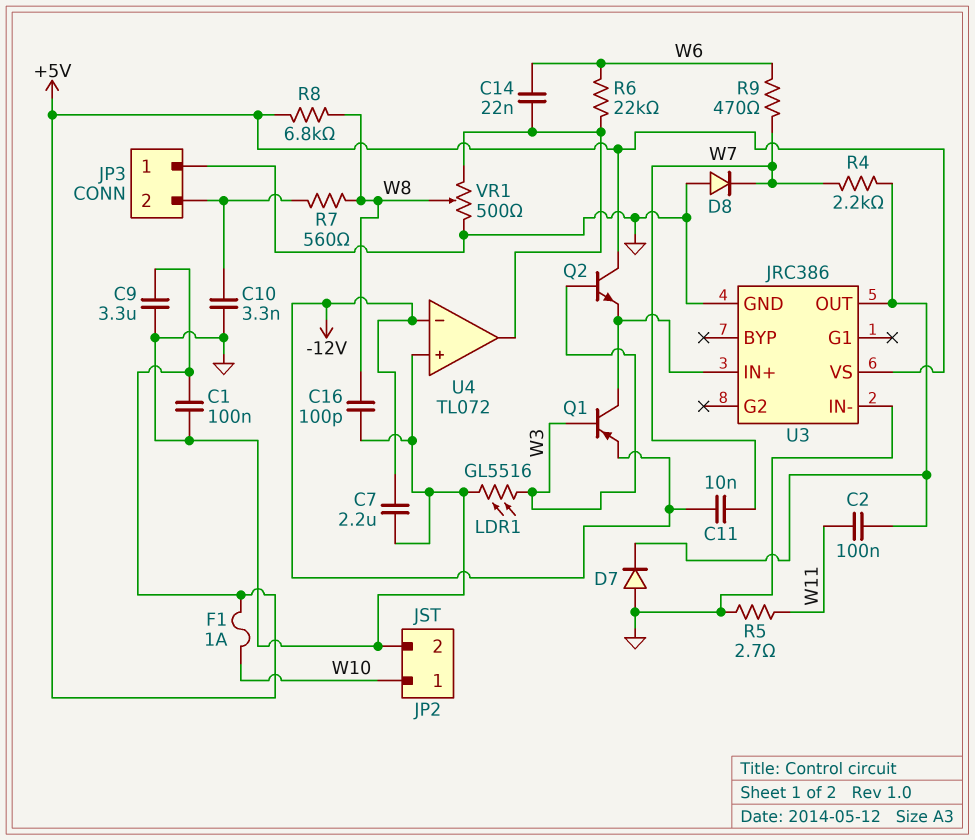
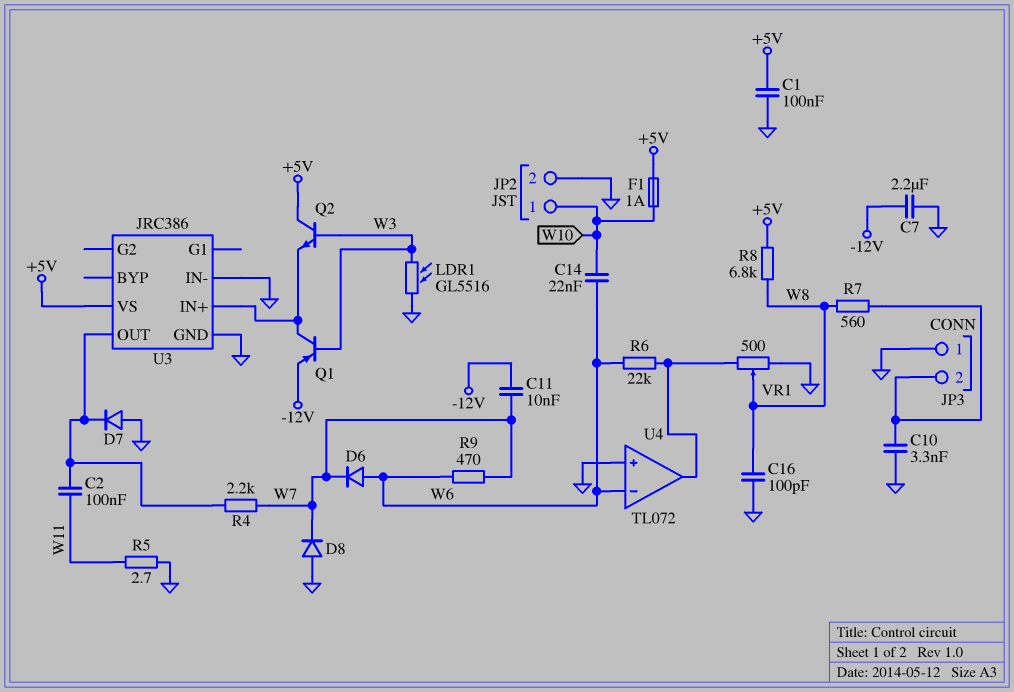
C9: 3.3uF (+5V, GND) -> none
C14: 22nF (U4/out, W6) -> 22nF (W6, W10)
D6: none -> diode (A W6, K W7)
U4 pin in-: -12V -> W6

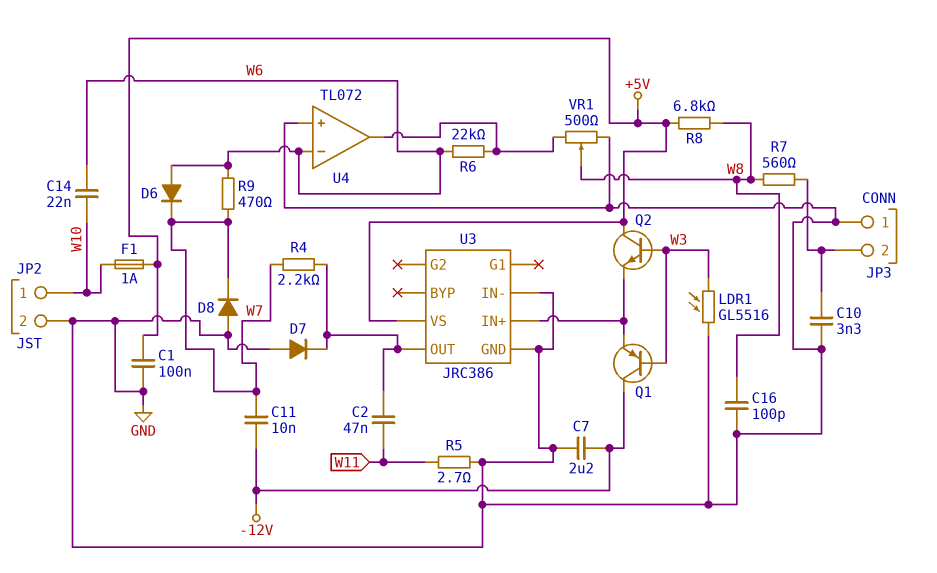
C2: 100nF (U3/OUT, W11) -> 47nF (U3/OUT, W11)
Q1: PNP (B W3, C U3/IN+, E -12V) -> PNP (B W3, C -12V, E U3/IN+)

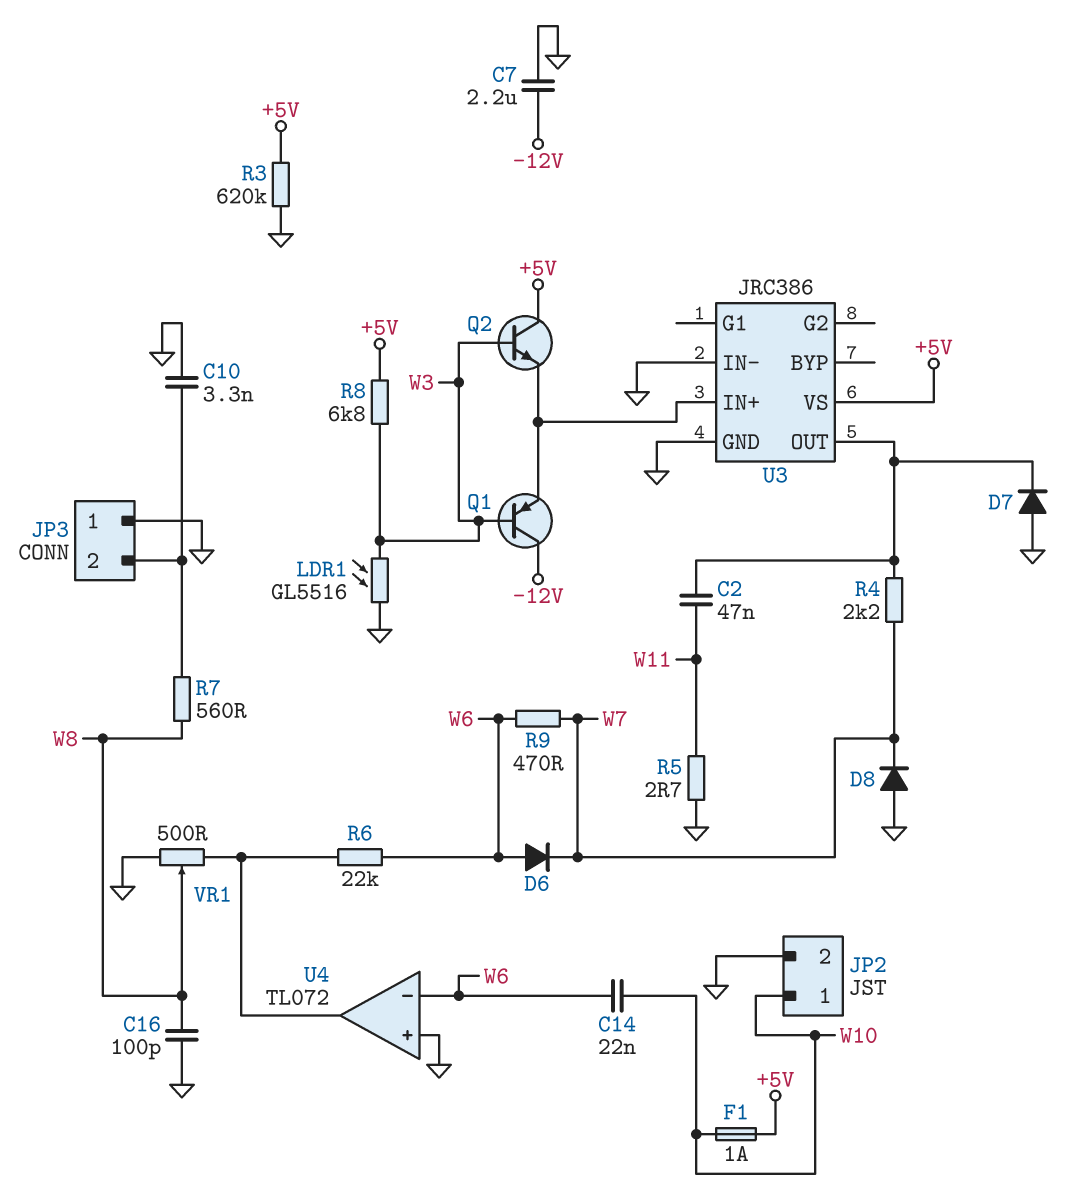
C1: 100nF (+5V, GND) -> none
C11: 10nF (-12V, W7) -> none
R3: none -> 620k (+5V, GND)
R8: 6.8k (+5V, W8) -> 6.8k (+5V, W3)

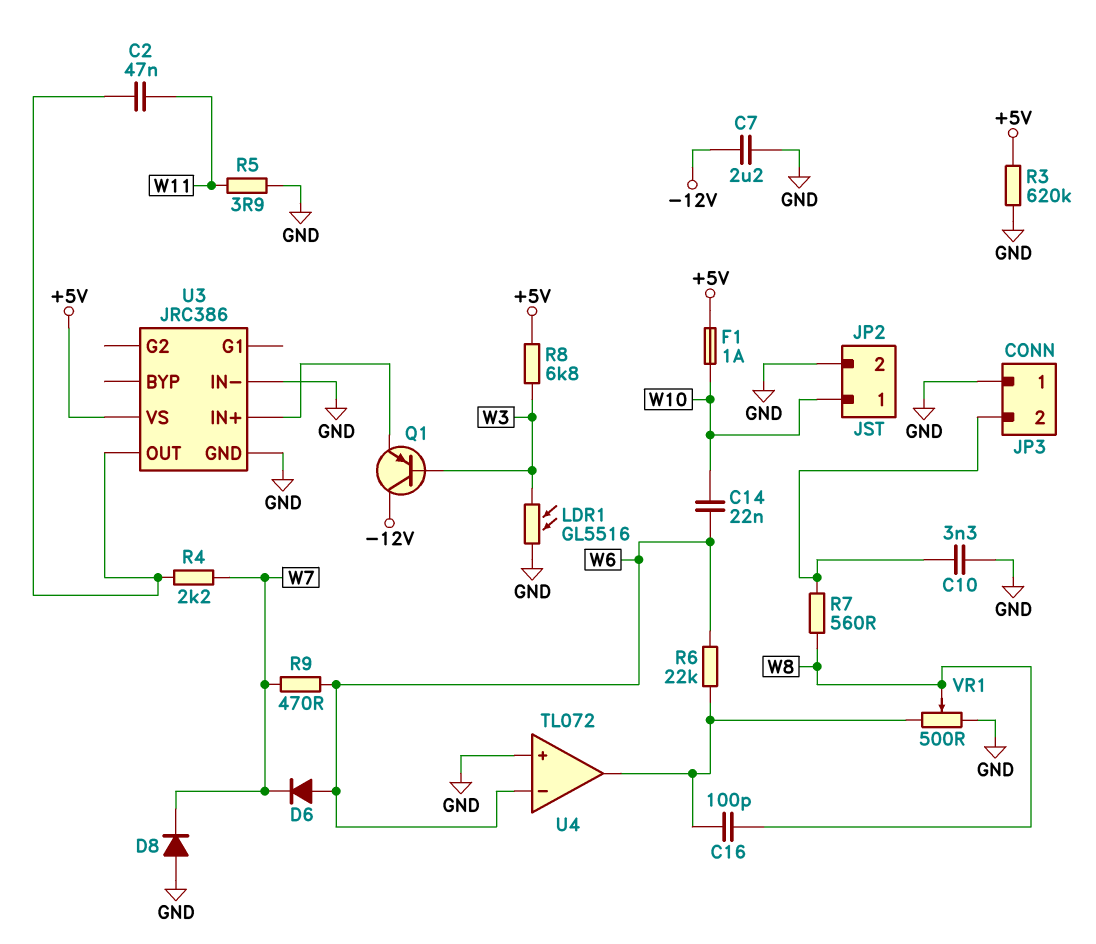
C16: 100pF (GND, W8) -> 100pF (U4/out, W8)
D7: diode (A GND, K U3/OUT) -> none
Q2: NPN (B W3, C +5V, E U3/IN+) -> none
R5: 2.7 (GND, W11) -> 3.9 (GND, W11)

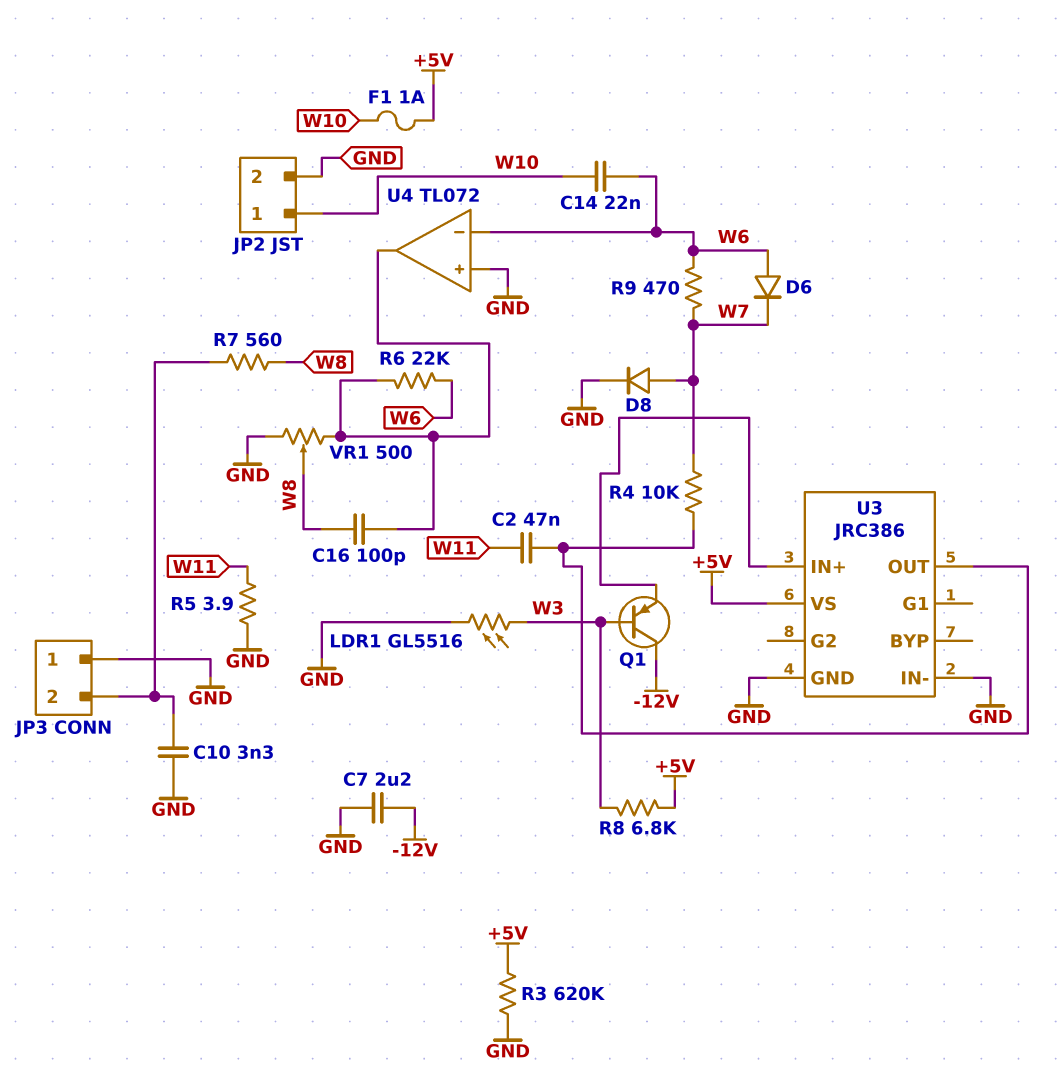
D8: diode (A GND, K W7) -> diode (A W7, K GND)
R4: 2.2k (U3/OUT, W7) -> 10k (U3/OUT, W7)

